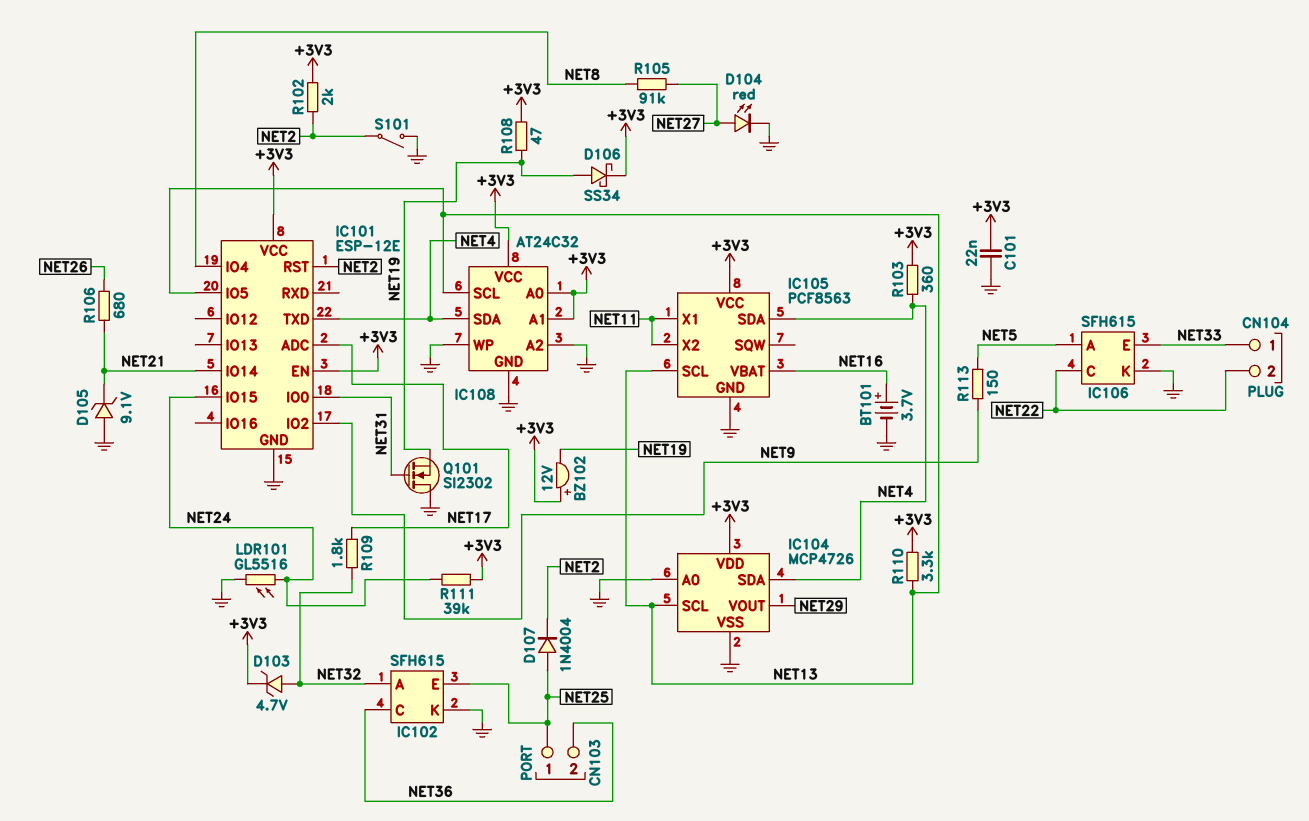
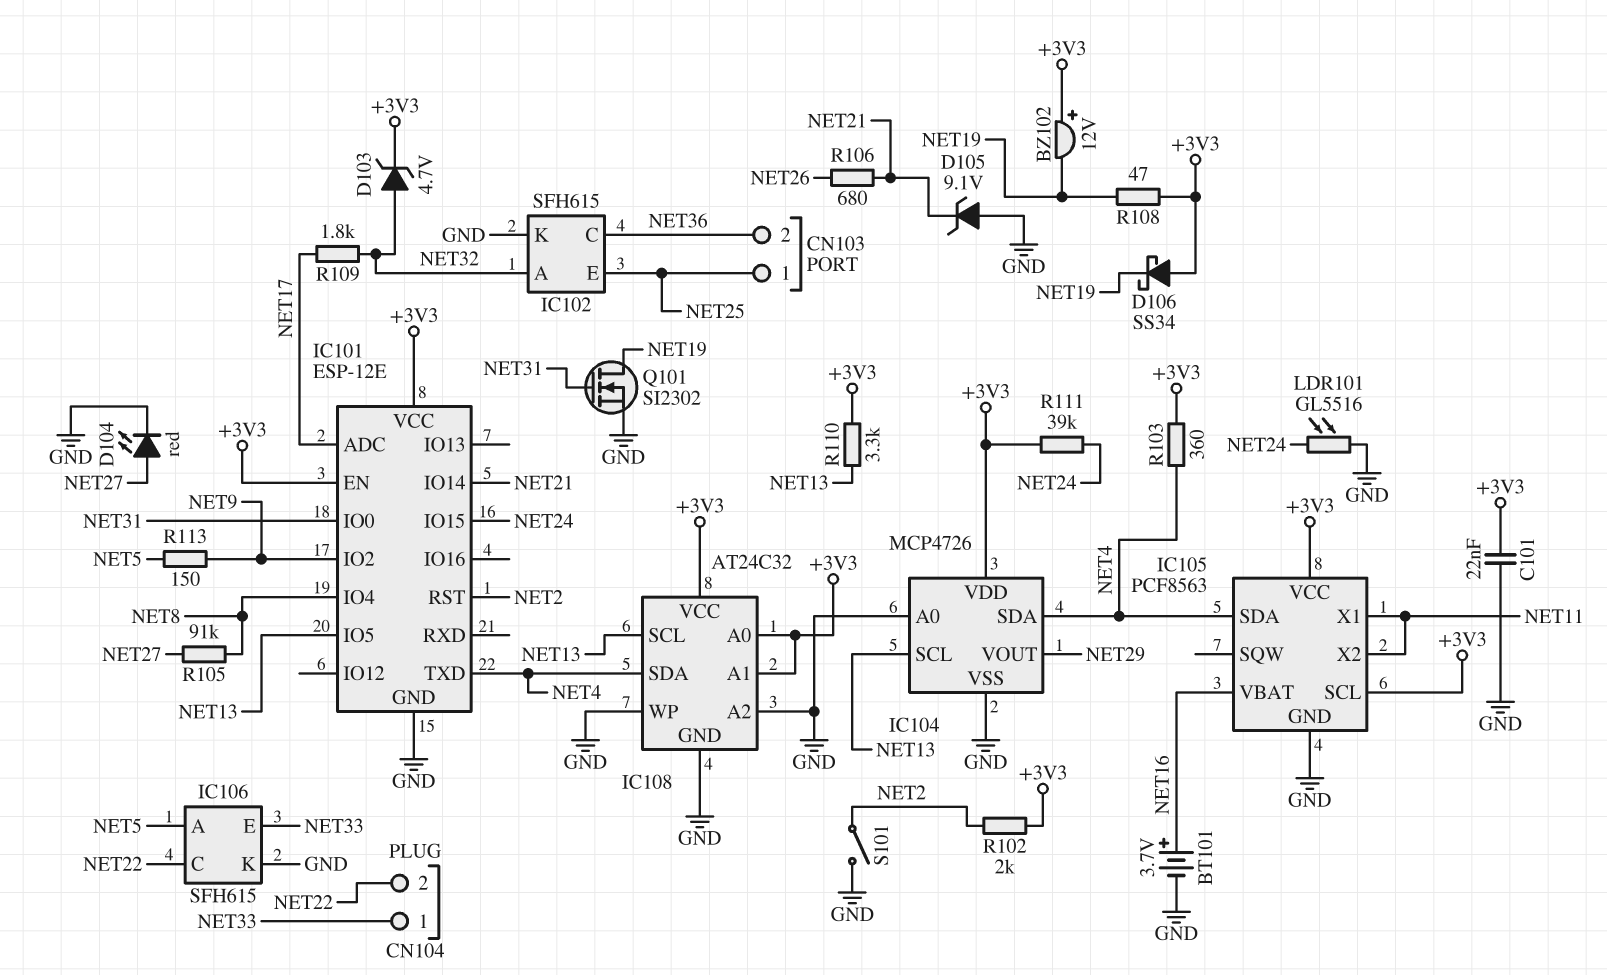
D106: schottky SS34 (A NET19, K +3V3) -> schottky SS34 (A +3V3, K NET19)
D107: diode 1N4004 (A NET25, K NET2) -> none
IC105 pin SCL: NET13 -> +3V3
Q101: NMOS SI2302 (G NET31, D GND, S NET19) -> NMOS SI2302 (G NET31, D NET19, S GND)

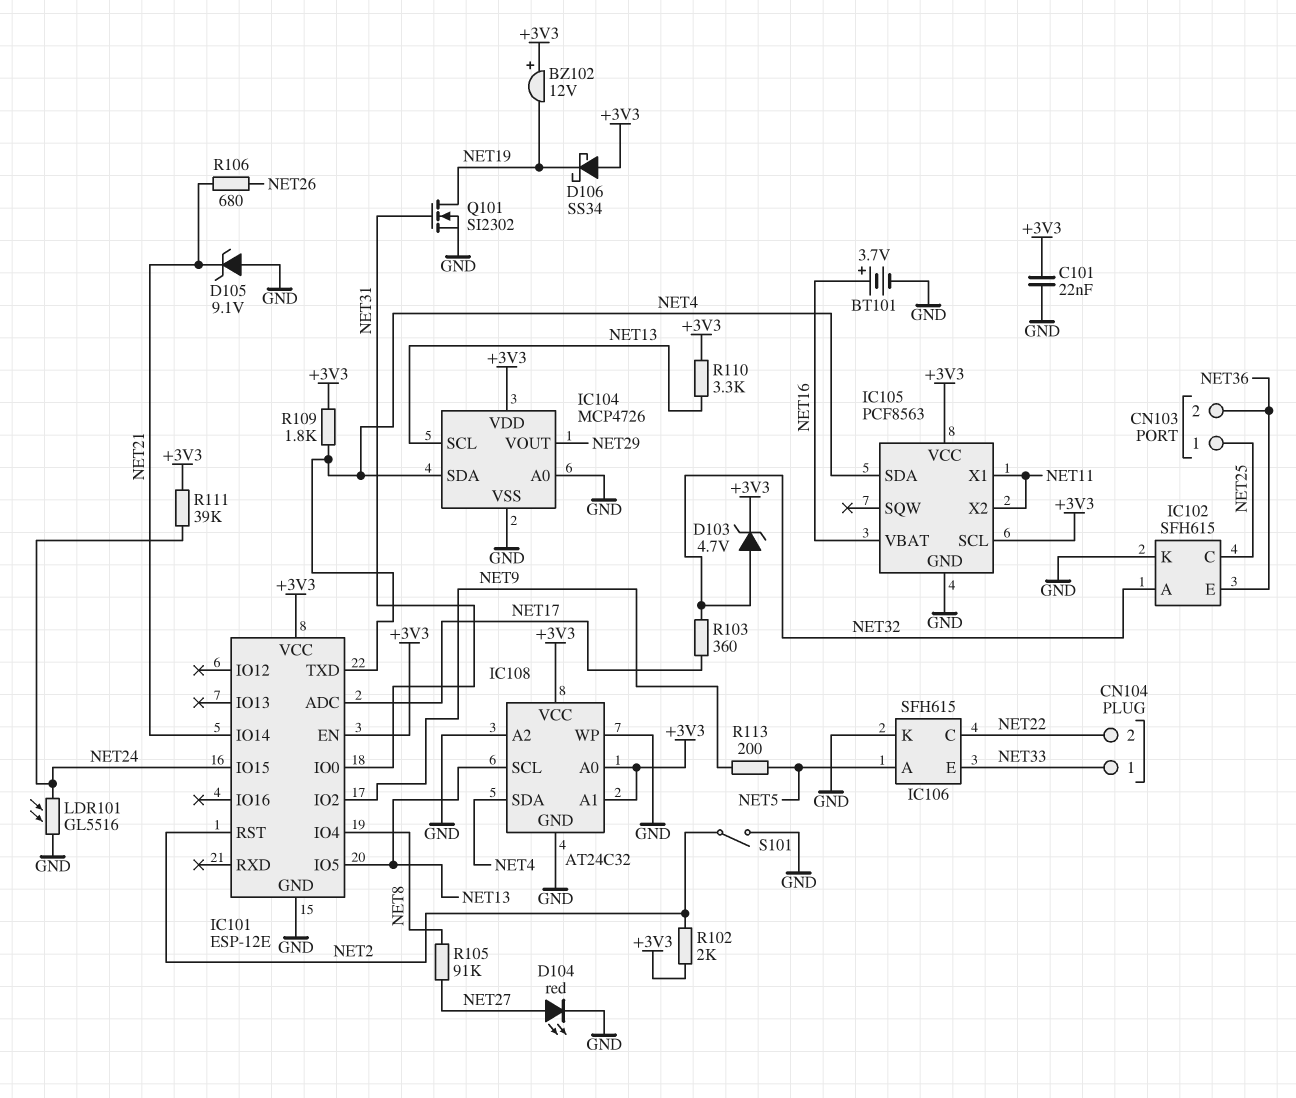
IC102 pin C: NET36 -> NET25
IC102 pin E: NET25 -> NET36
R103: 360 (+3V3, NET4) -> 360 (NET17, NET32)
R108: 47 (+3V3, NET19) -> none
R109: 1.8k (NET17, NET32) -> 1.8k (+3V3, NET4)
R113: 150 (NET5, NET9) -> 200 (NET5, NET9)

